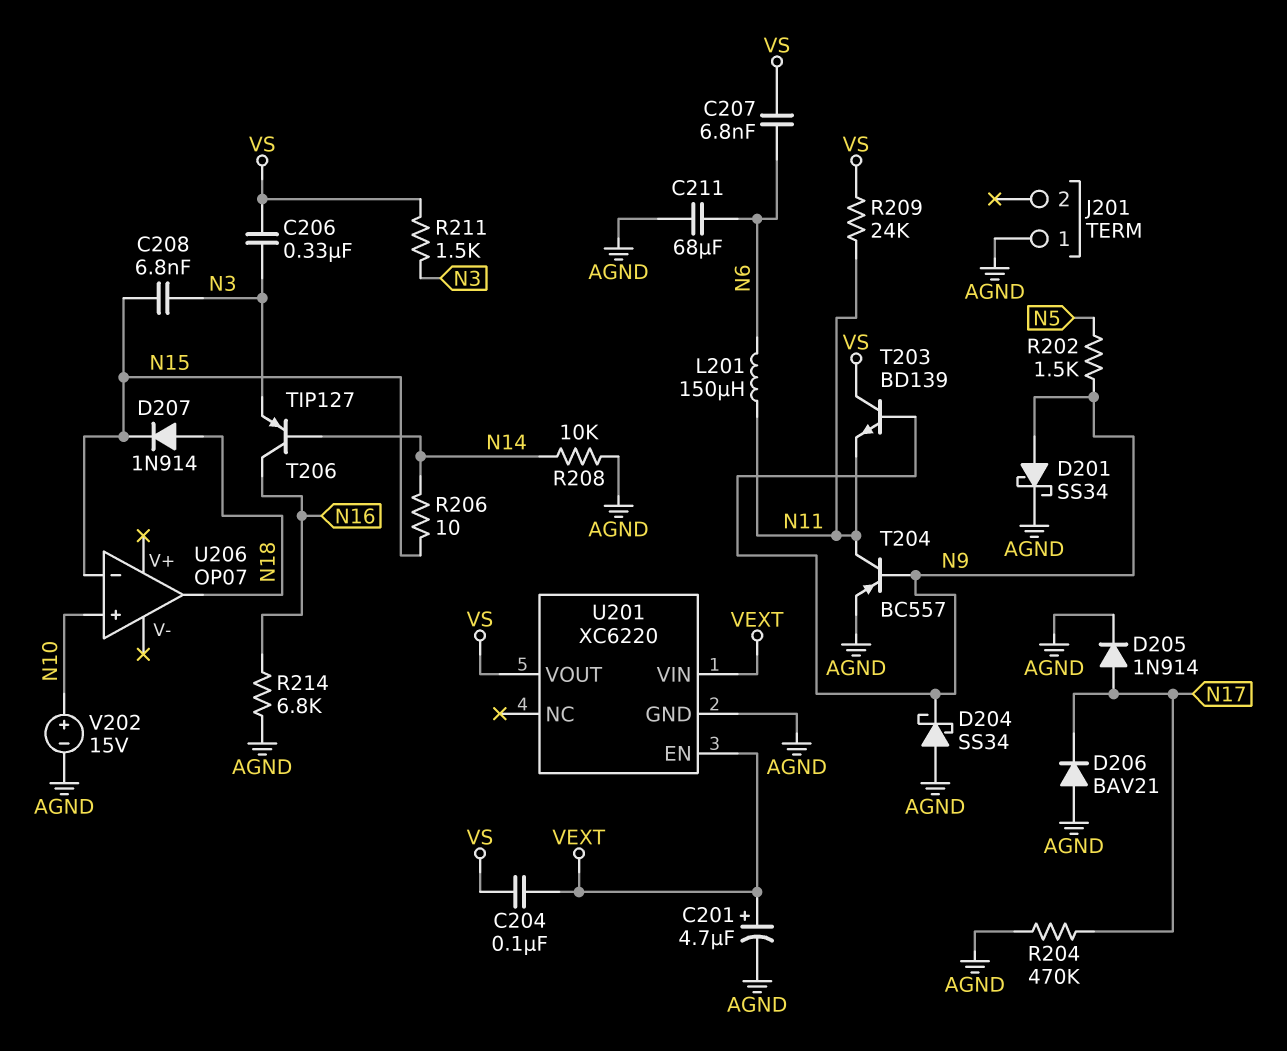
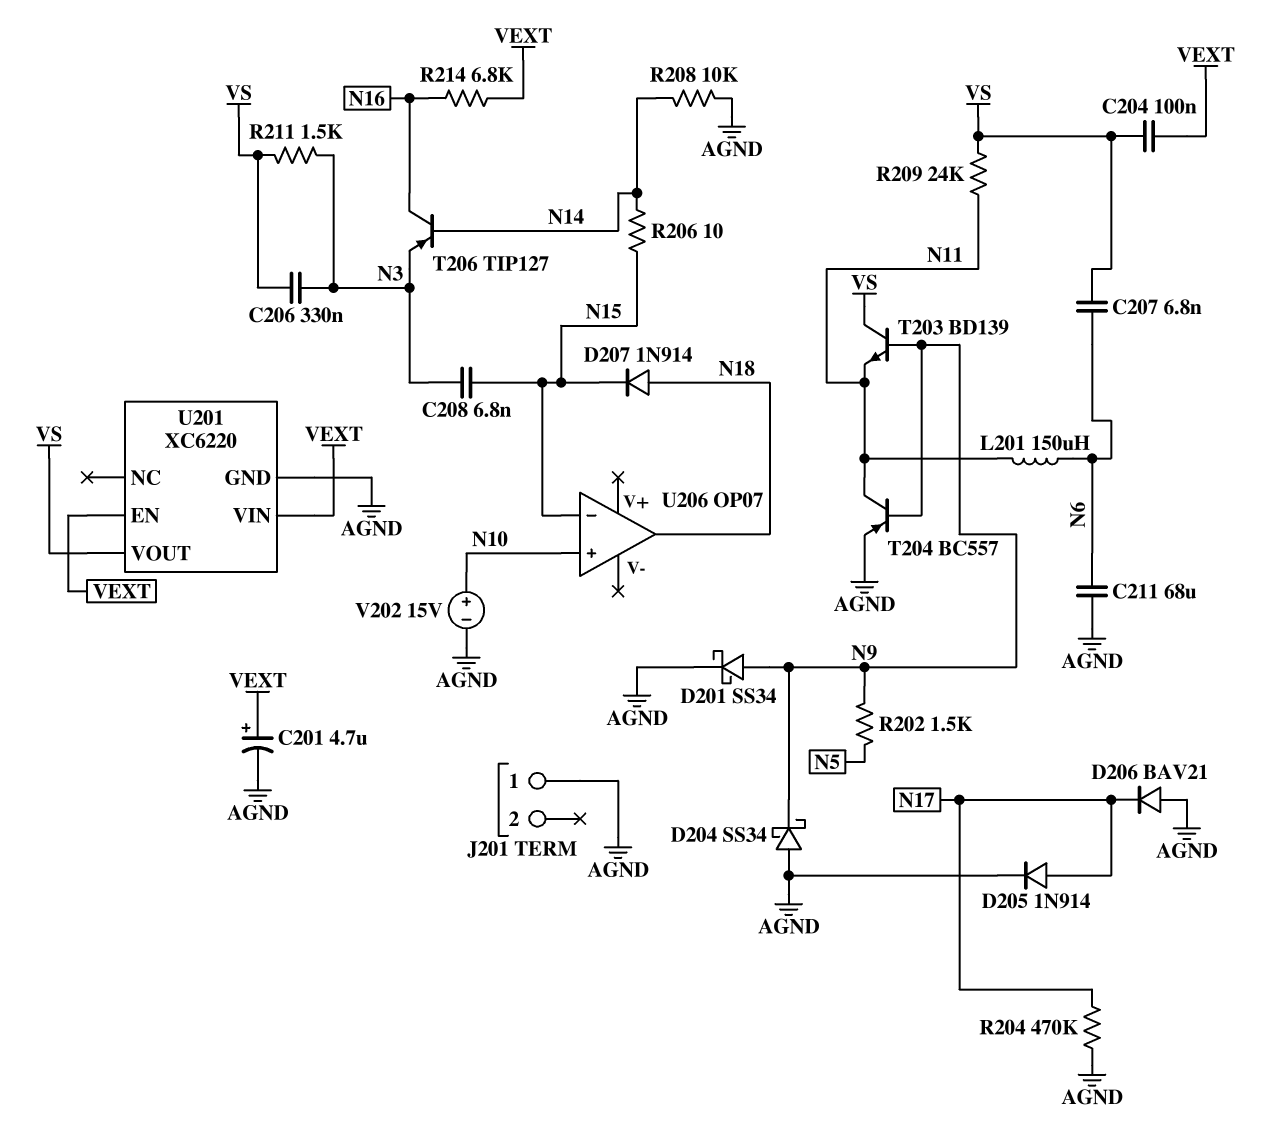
R214: 6.8k (AGND, N16) -> 6.8k (N16, VEXT)

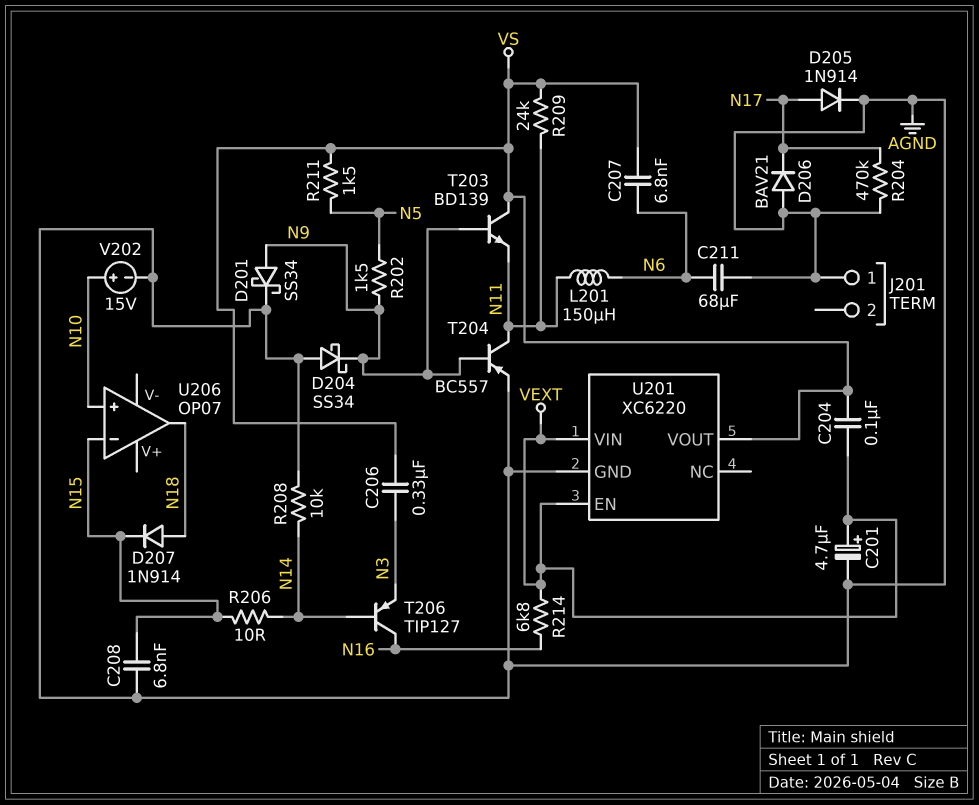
C208: 6.8nF (N3, N15) -> 6.8nF (AGND, N15)
R211: 1.5k (N3, VS) -> 1.5k (N5, VS)

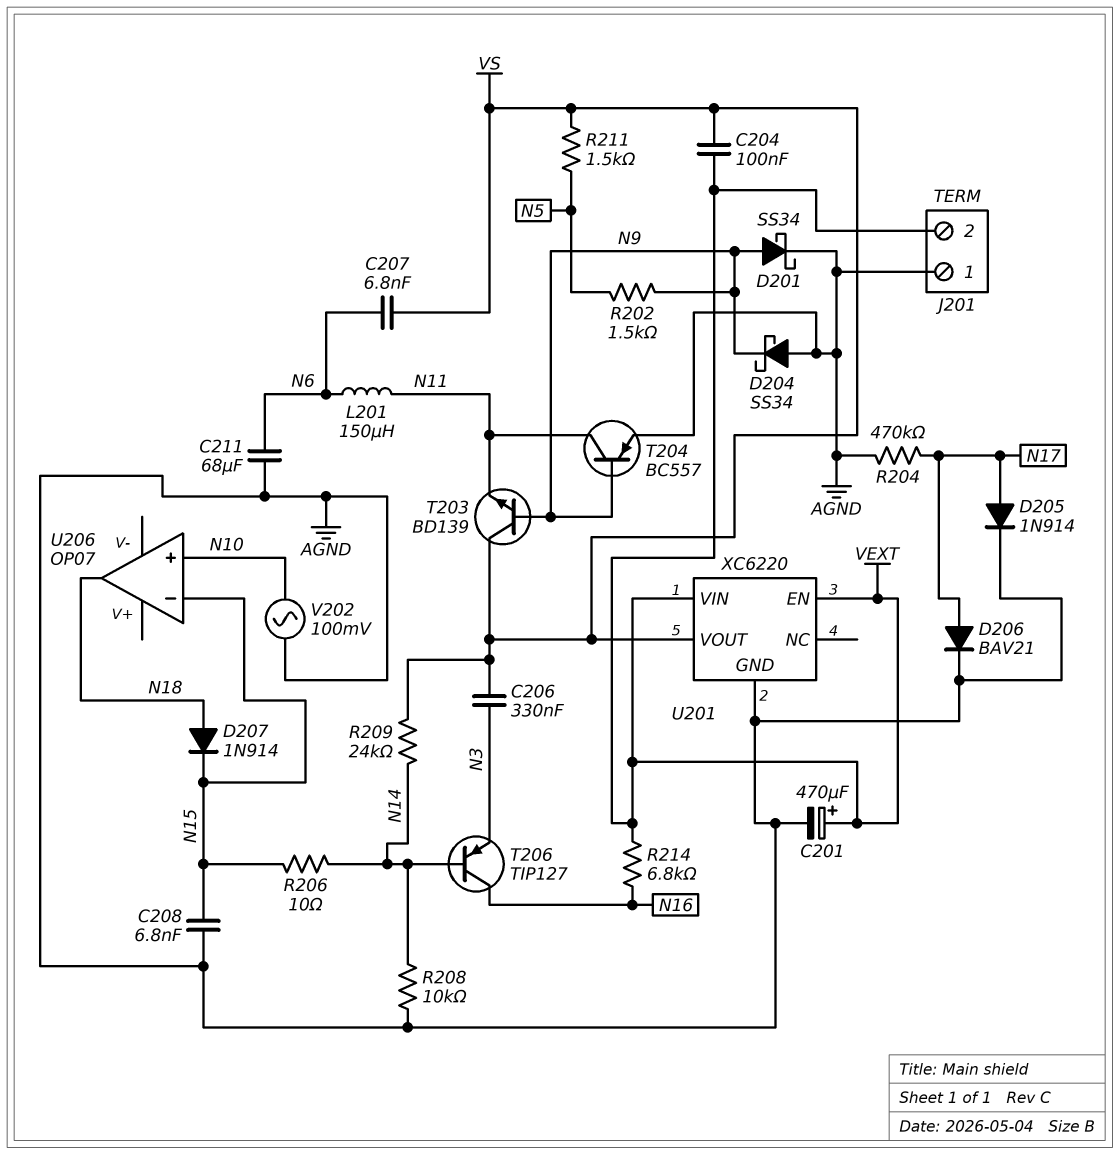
C201: 4.7uF (plus VEXT, minus AGND) -> 470uF (plus VEXT, minus AGND)
D206: diode BAV21 (A AGND, K N17) -> diode BAV21 (A N17, K AGND)
J201 pin 2: none -> VEXT
R209: 24k (N11, VS) -> 24k (N14, VS)
V202: 15V (plus N10, minus AGND) -> AC 100mV (AGND, N10)

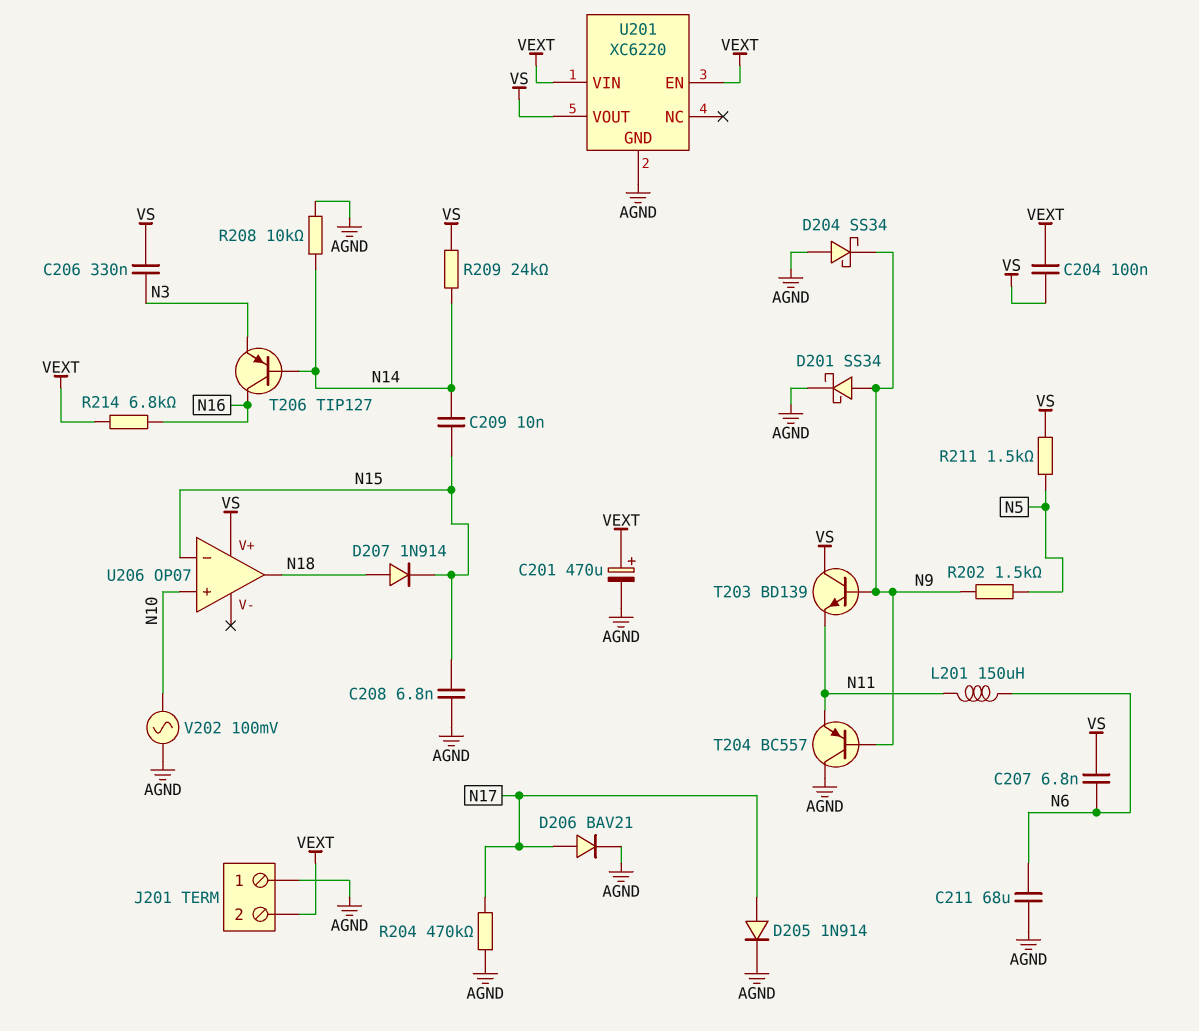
C209: none -> 10nF (N14, N15)
R206: 10 (N14, N15) -> none
T204: PNP BC557 (B N9, C N11, E AGND) -> PNP BC557 (B N9, C AGND, E N11)
U206 pin V+: none -> VS

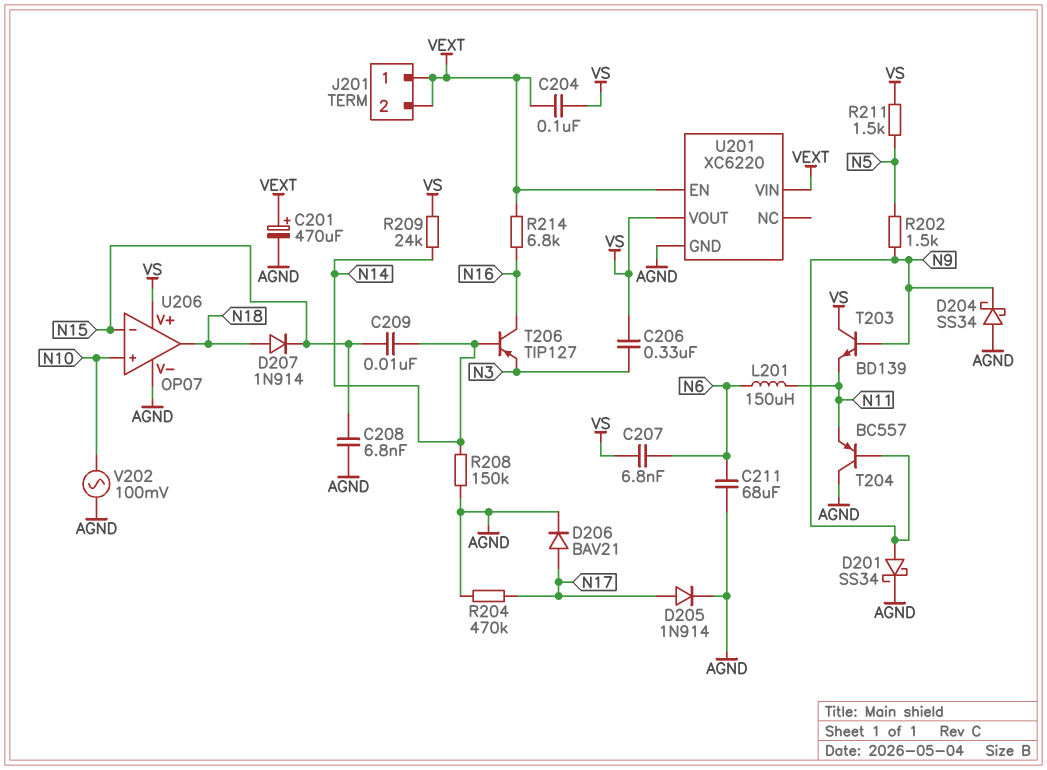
J201 pin 1: AGND -> VEXT
R208: 10k (AGND, N14) -> 150k (AGND, N14)
U206 pin V-: none -> AGND

